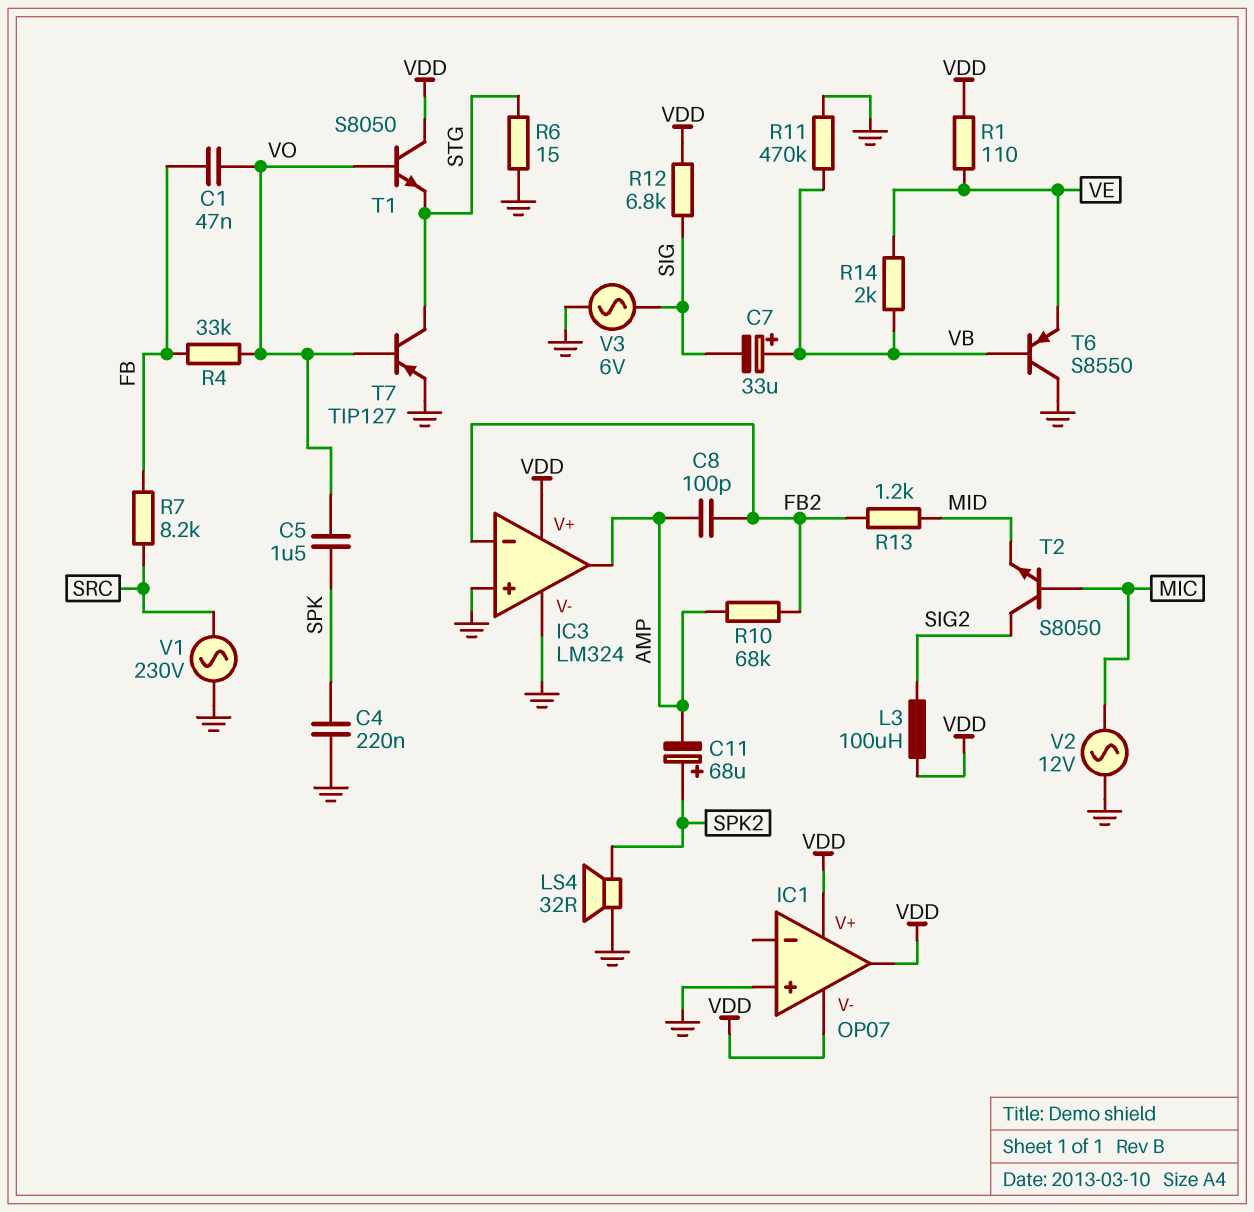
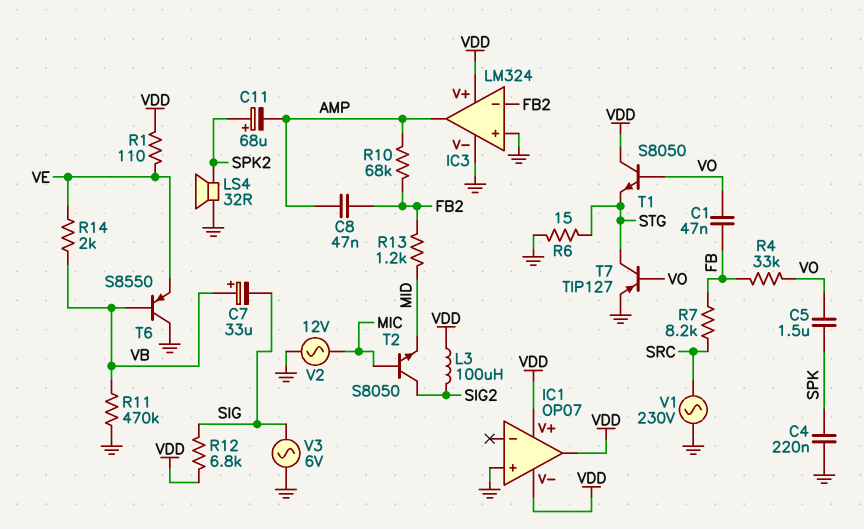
C8: 100pF (AMP, FB2) -> 47nF (AMP, FB2)

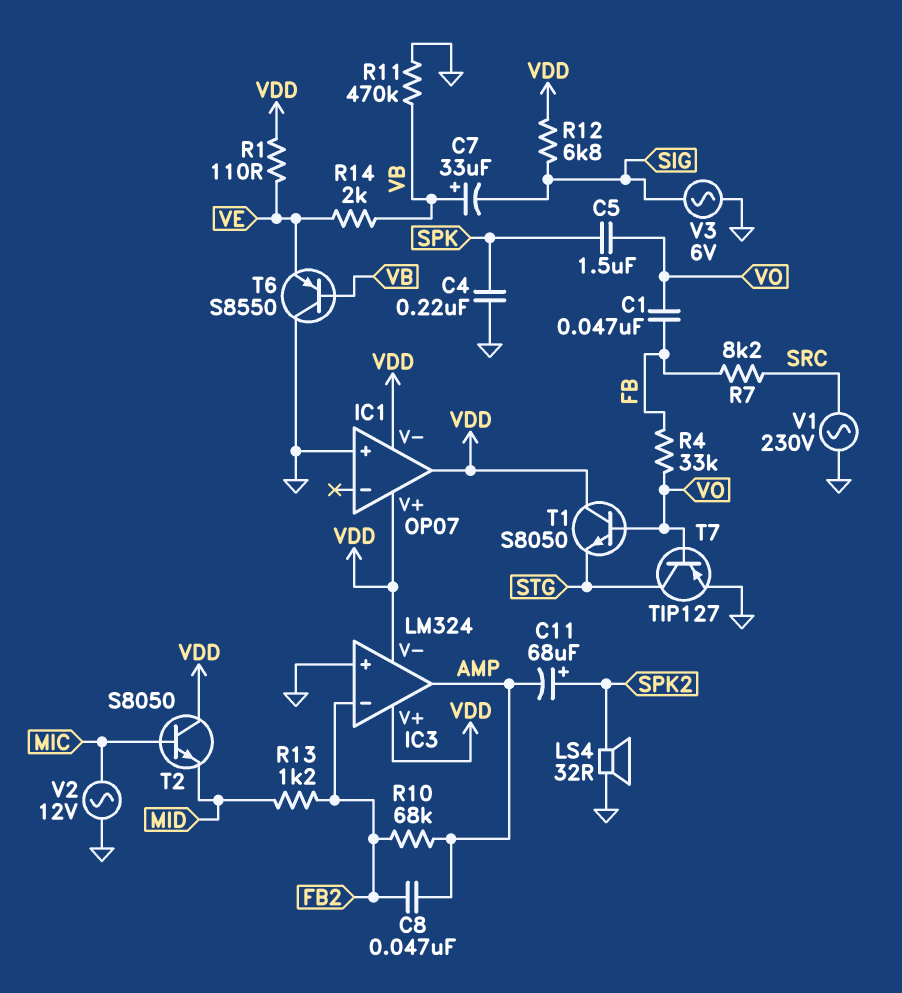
IC3 pin V-: GND -> VDD
L3: 100uH (SIG2, VDD) -> none
R6: 15 (GND, STG) -> none
T2: NPN S8050 (B MIC, C SIG2, E MID) -> NPN S8050 (B MIC, C VDD, E MID)

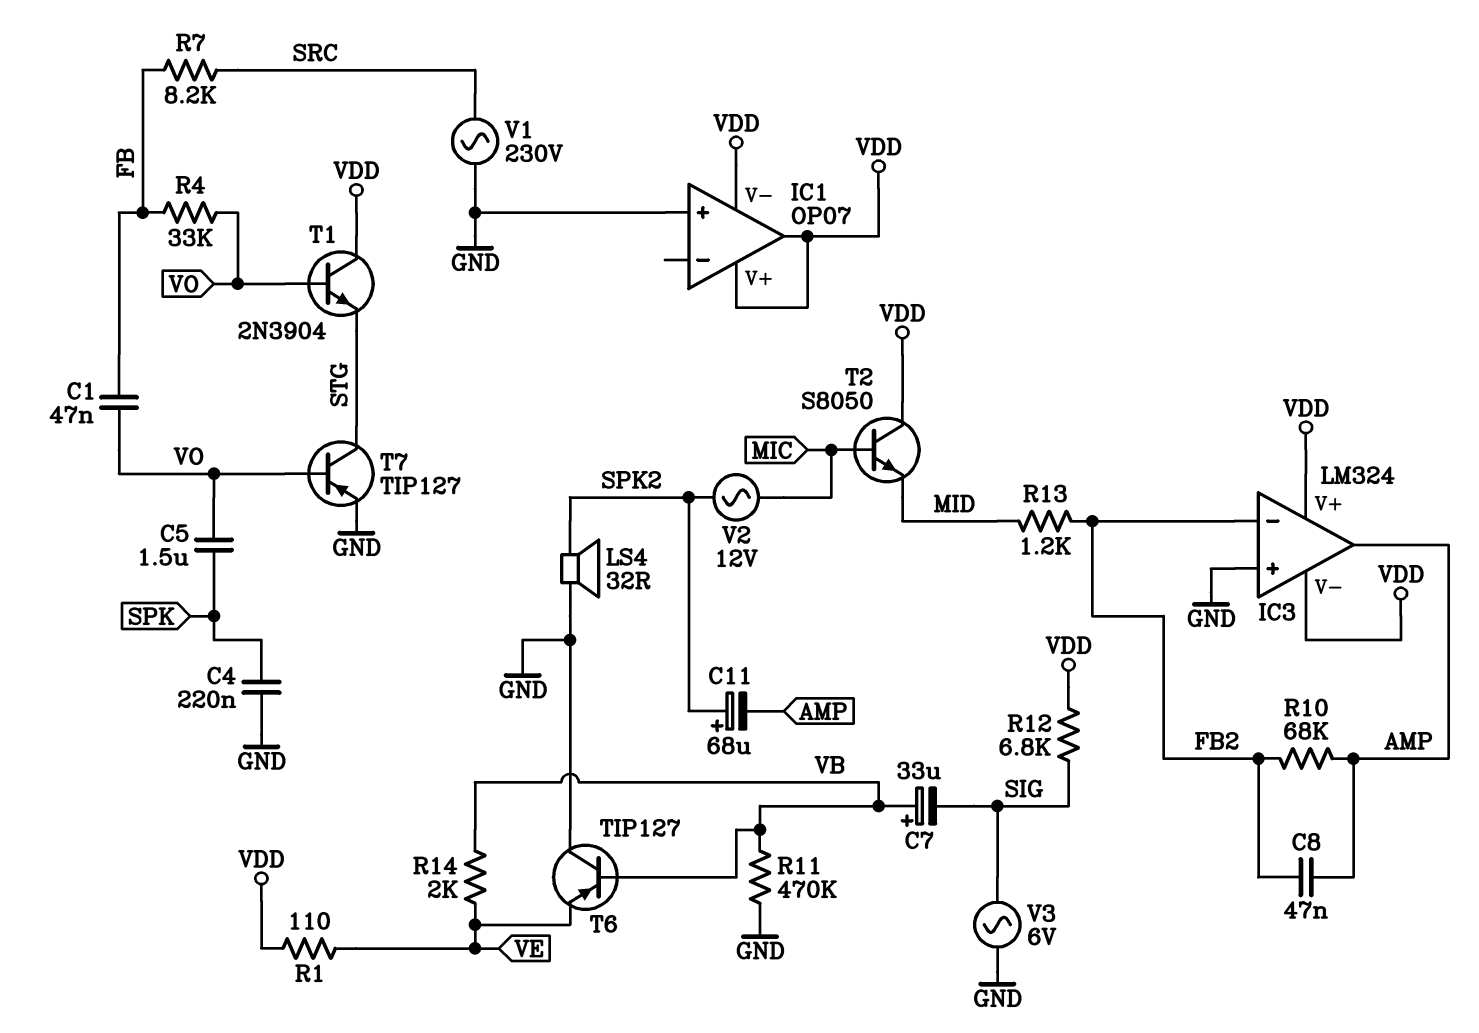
T1: NPN S8050 (B VO, C VDD, E STG) -> NPN 2N3904 (B VO, C VDD, E STG)
T6: PNP S8550 (B VB, C GND, E VE) -> PNP TIP127 (B VB, C GND, E VE)
V2: AC 12V (GND, MIC) -> AC 12V (MIC, SPK2)

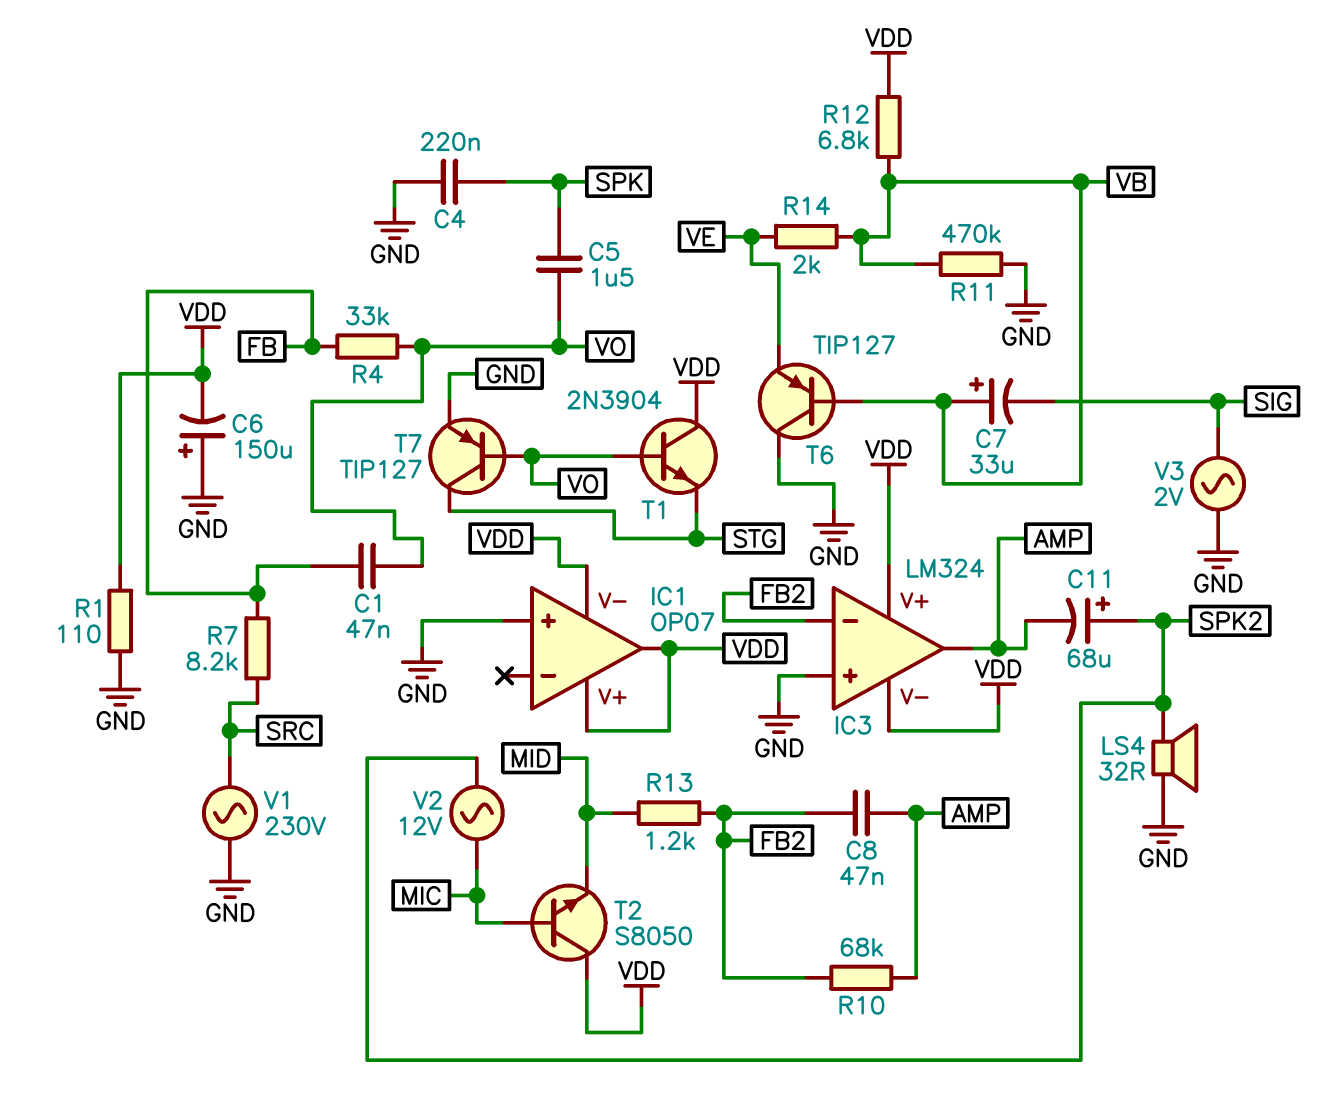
C6: none -> 150uF (plus GND, minus VDD)
R1: 110 (VDD, VE) -> 110 (GND, VDD)
R12: 6.8k (SIG, VDD) -> 6.8k (VB, VDD)
V3: AC 6V (GND, SIG) -> AC 2V (GND, SIG)

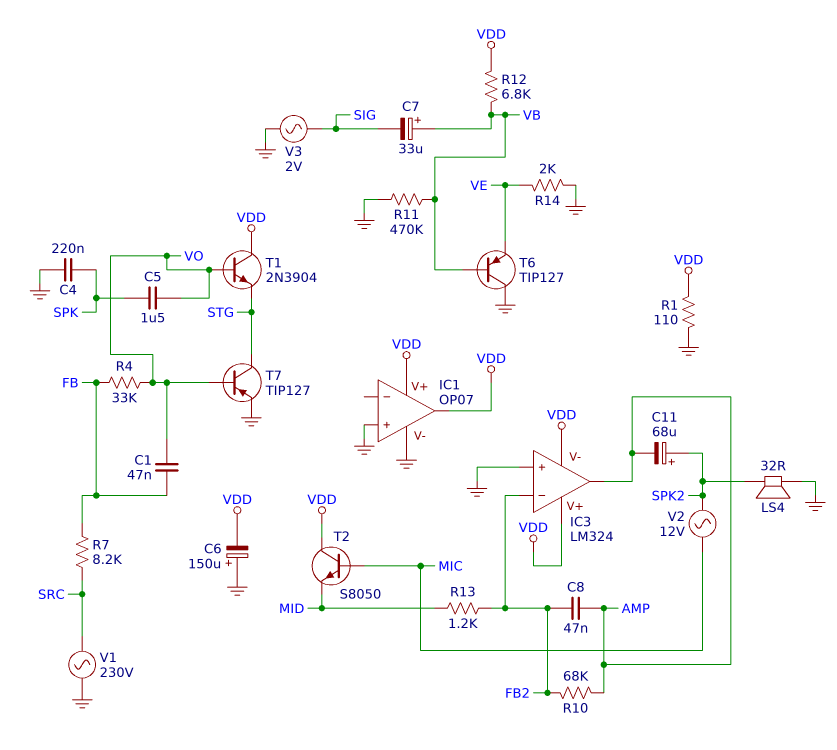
IC1 pin V-: VDD -> GND
R14: 2k (VB, VE) -> 2k (GND, VE)

